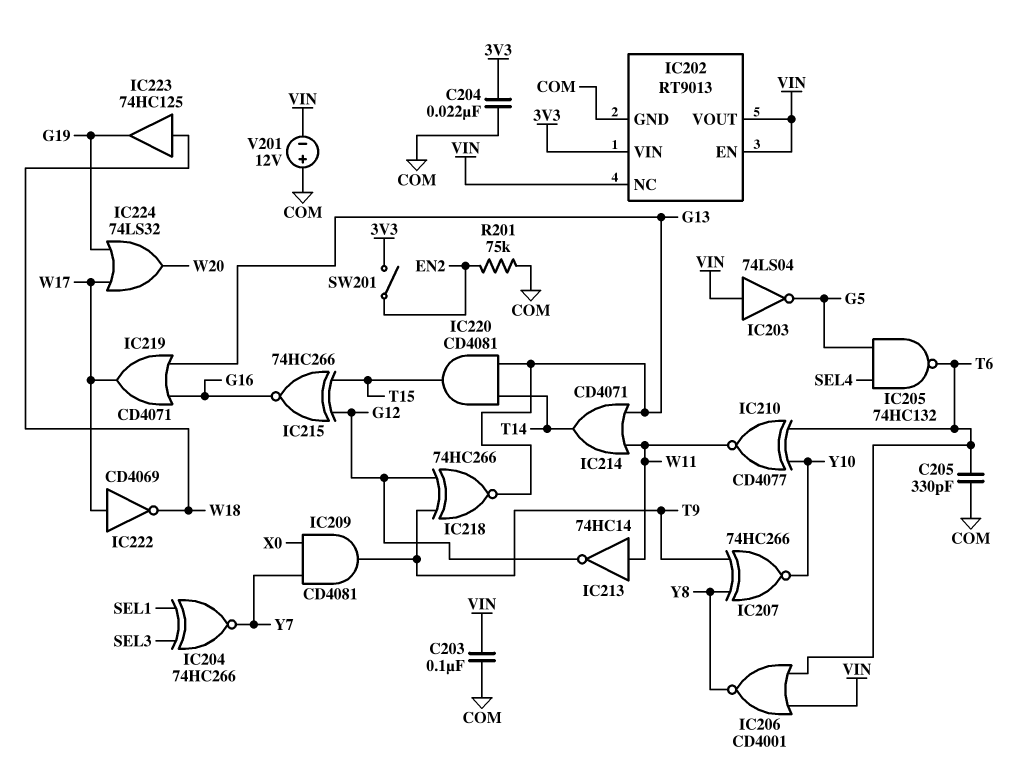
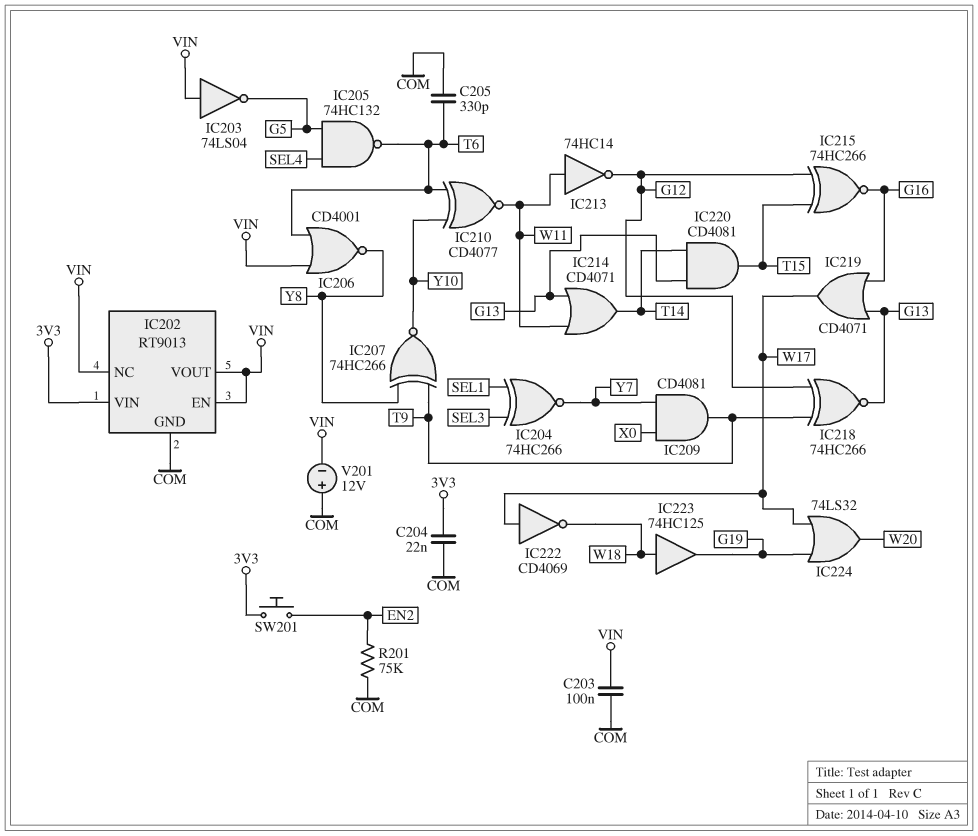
SW201: switch (3V3, EN2) -> button (3V3, EN2)

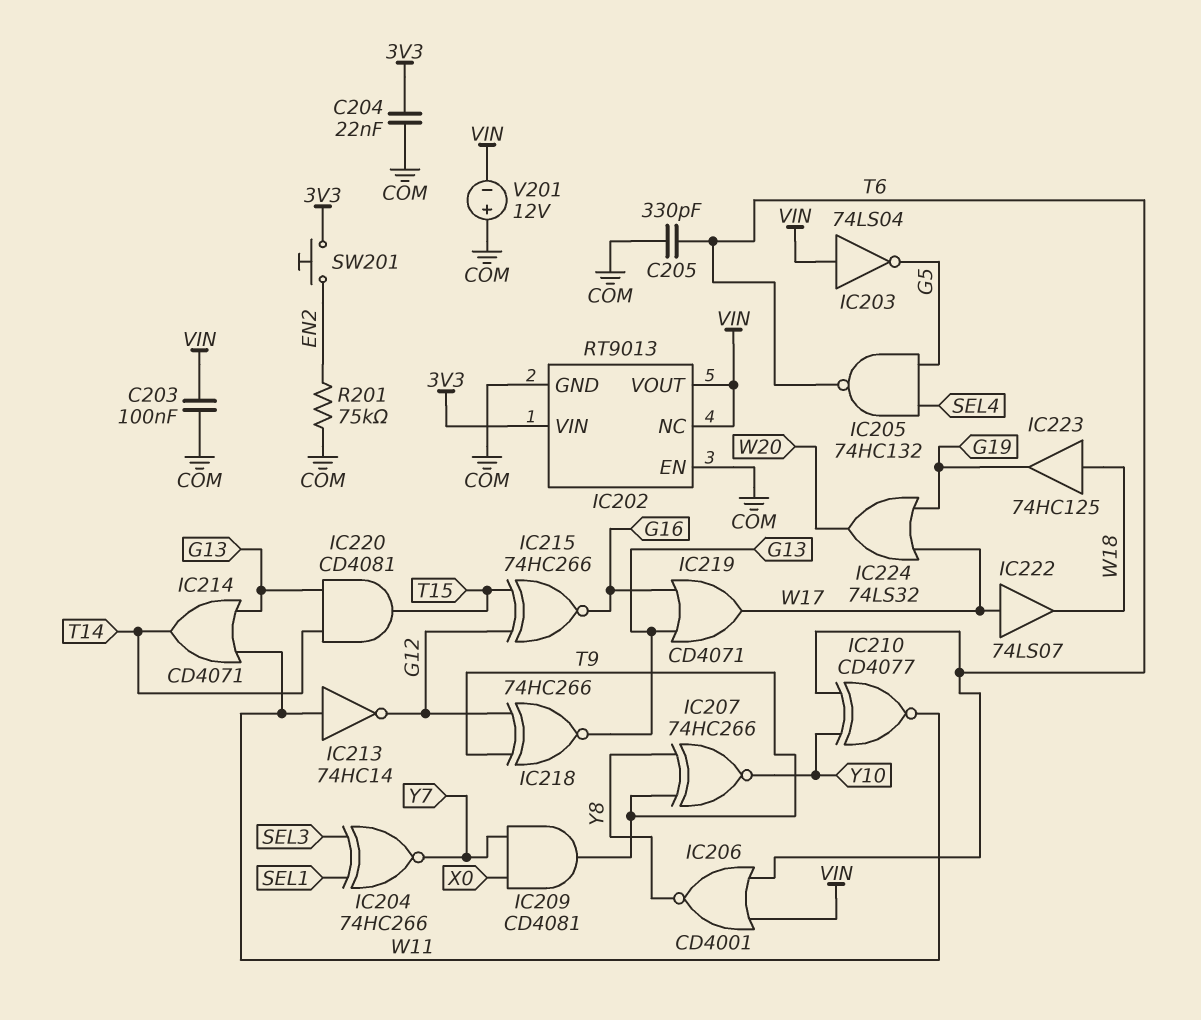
IC202 pin EN: VIN -> COM
IC222: NOT CD4069 (in W17, out W18) -> buffer 74LS07 (in W17, out W18)

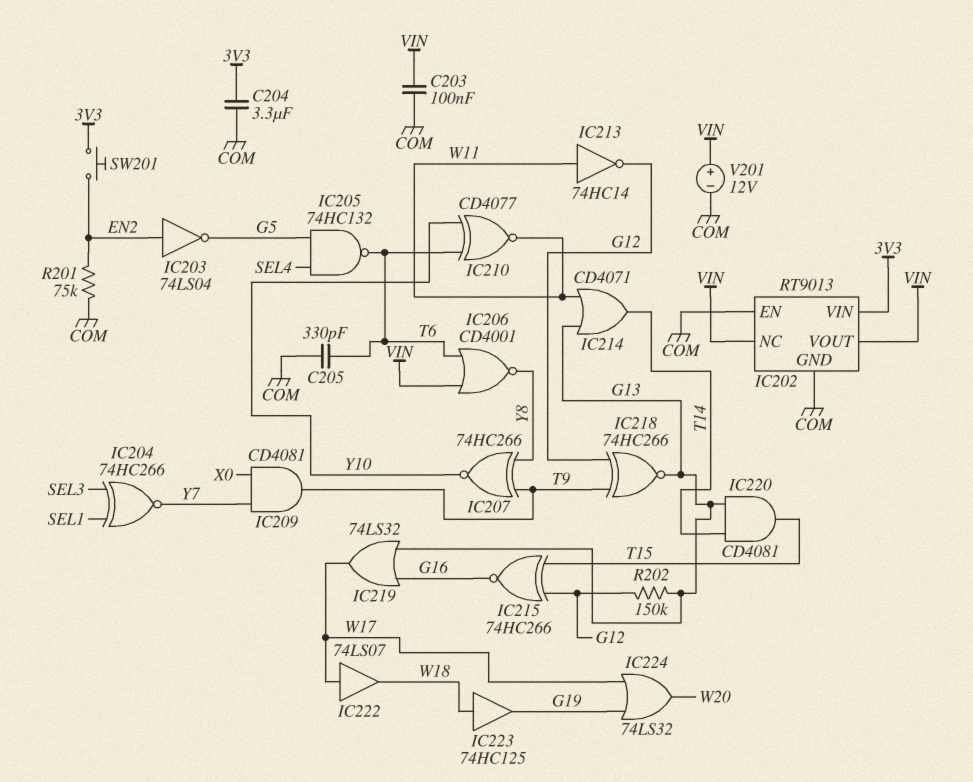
C204: 22nF (3V3, COM) -> 3.3uF (3V3, COM)
IC203: NOT 74LS04 (in VIN, out G5) -> NOT 74LS04 (in EN2, out G5)
IC219: OR CD4071 (in G13, in G16, out W17) -> OR 74LS32 (in G13, in G16, out W17)
R202: none -> 150k (G12, G13)
V201: 12V (plus COM, minus VIN) -> 12V (plus VIN, minus COM)

